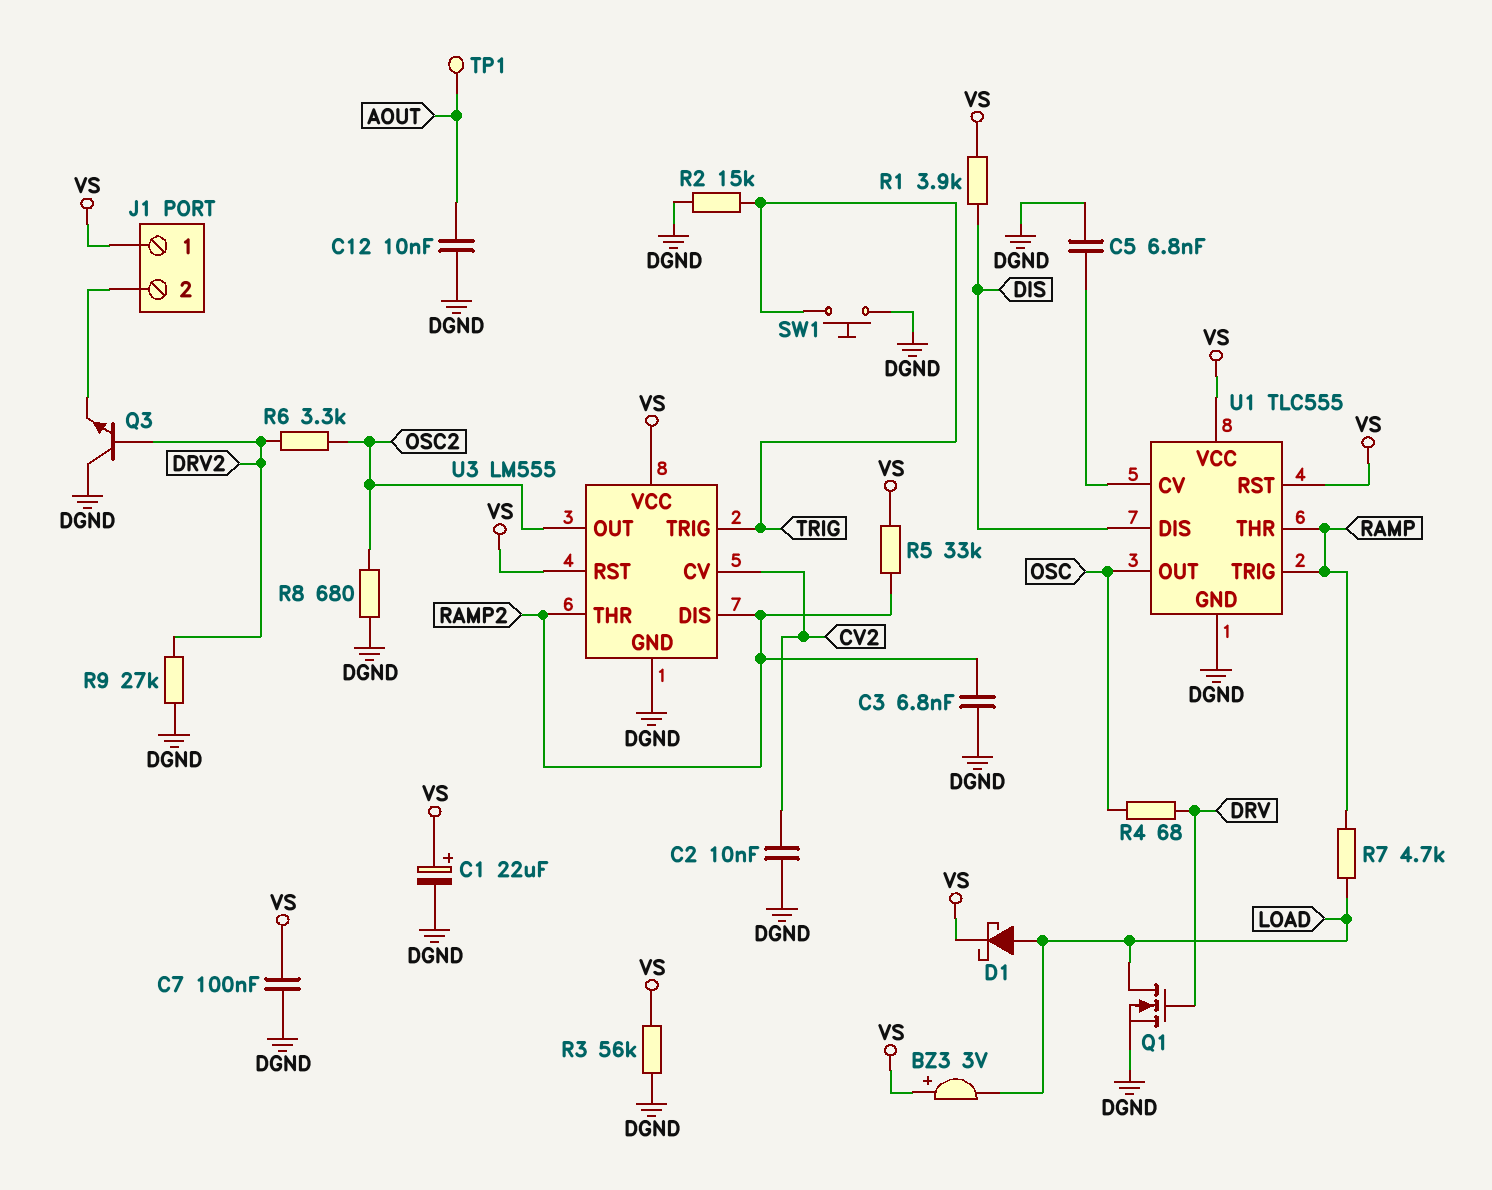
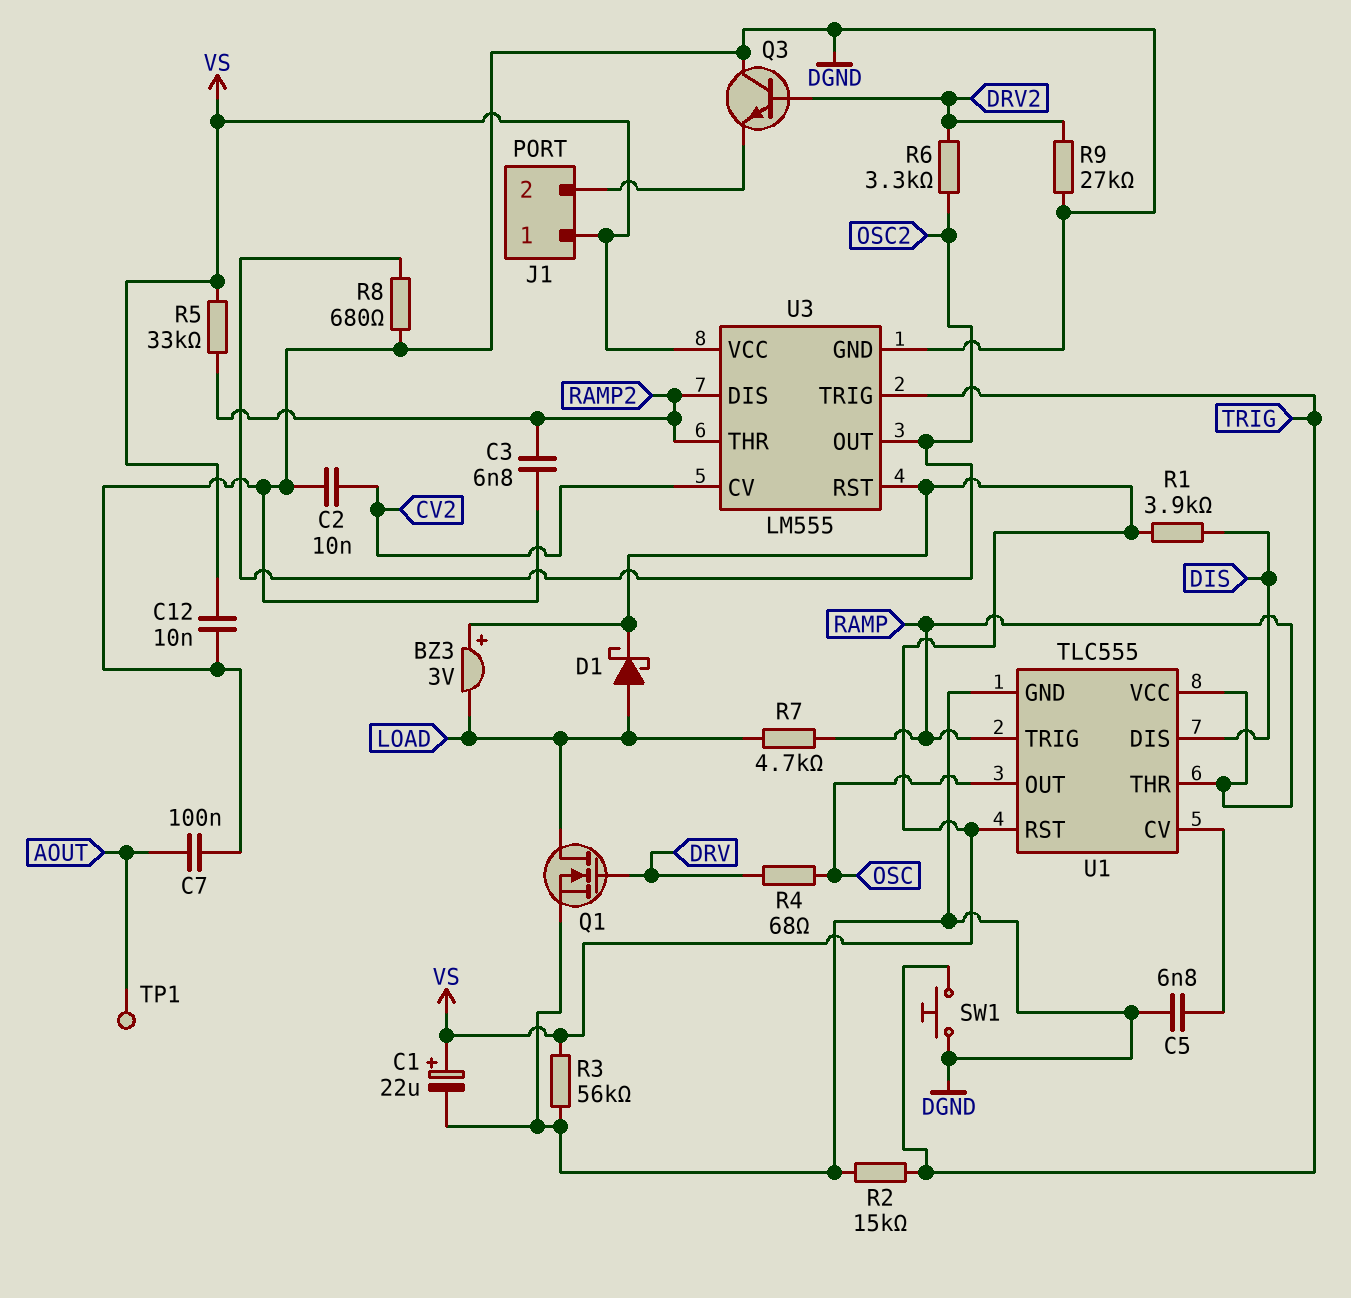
C7: 100nF (DGND, VS) -> 100nF (AOUT, DGND)
C12: 10nF (AOUT, DGND) -> 10nF (DGND, VS)
U1 pin VCC: VS -> RAMP

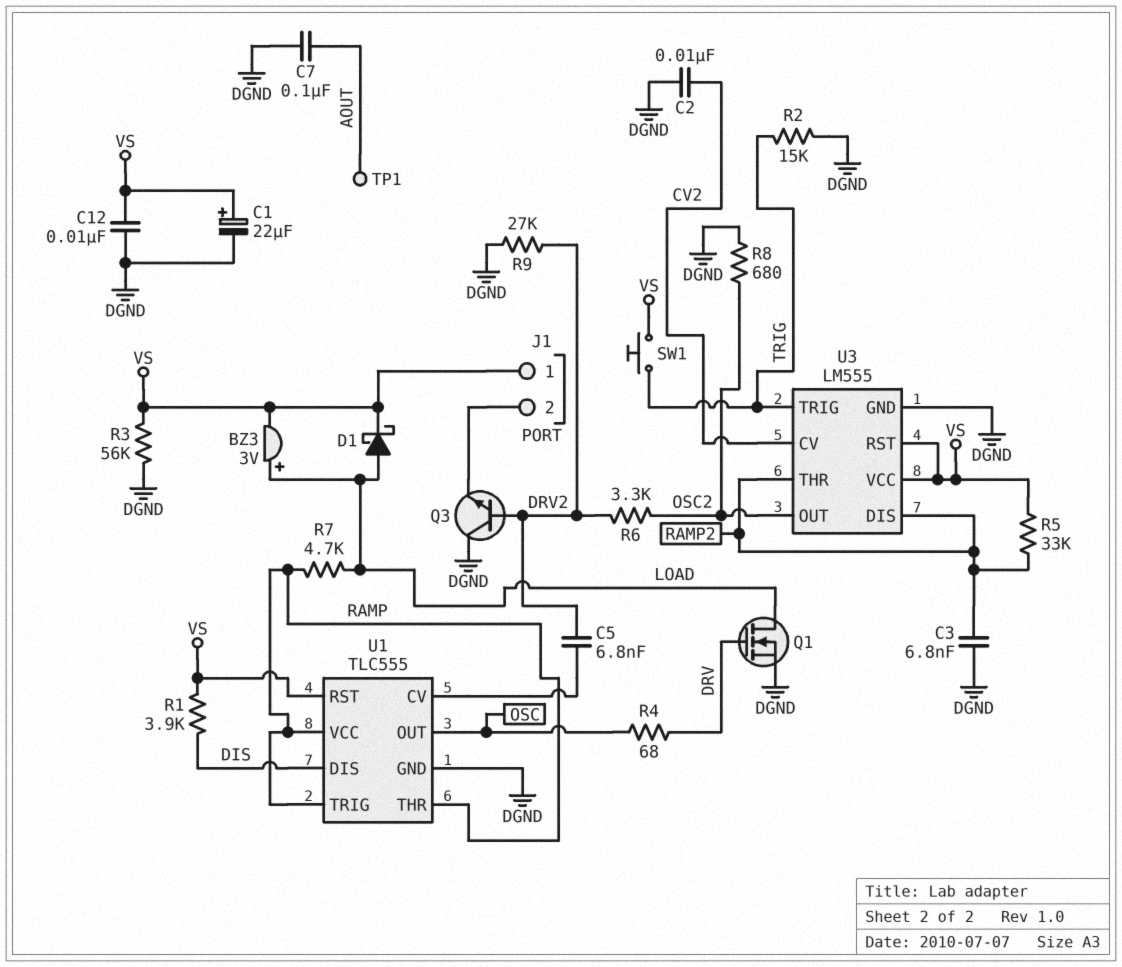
BZ3: buzzer 3V (plus VS, minus LOAD) -> buzzer 3V (plus LOAD, minus VS)
C5: 6.8nF (DGND, U1/CV) -> 6.8nF (DRV2, U1/CV)
SW1: button (DGND, TRIG) -> button (TRIG, VS)

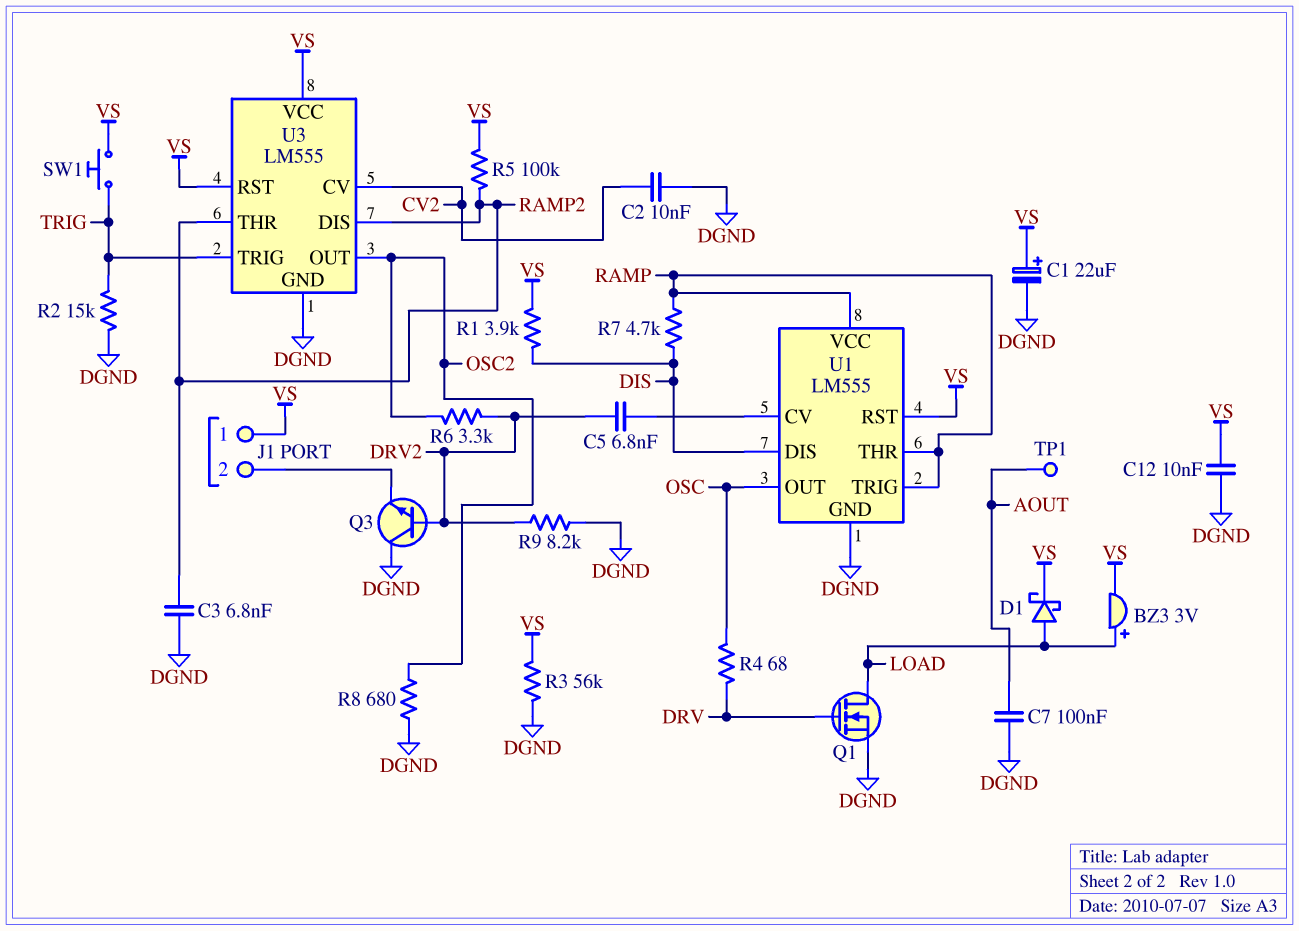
R5: 33k (RAMP2, VS) -> 100k (RAMP2, VS)
R7: 4.7k (LOAD, RAMP) -> 4.7k (DIS, RAMP)
R9: 27k (DGND, DRV2) -> 8.2k (DGND, DRV2)
U1: TLC555 -> LM555

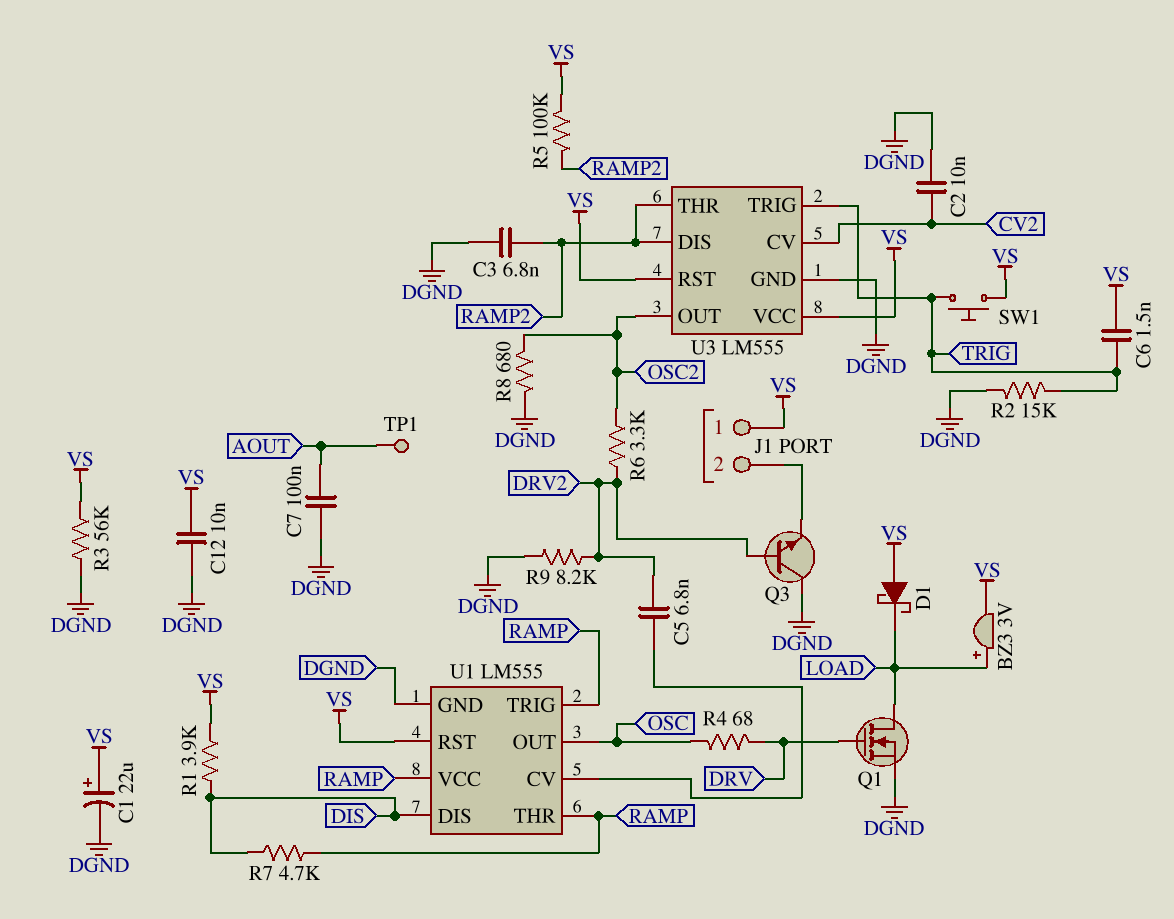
C6: none -> 1.5nF (TRIG, VS)
D1: schottky (A LOAD, K VS) -> schottky (A VS, K LOAD)

